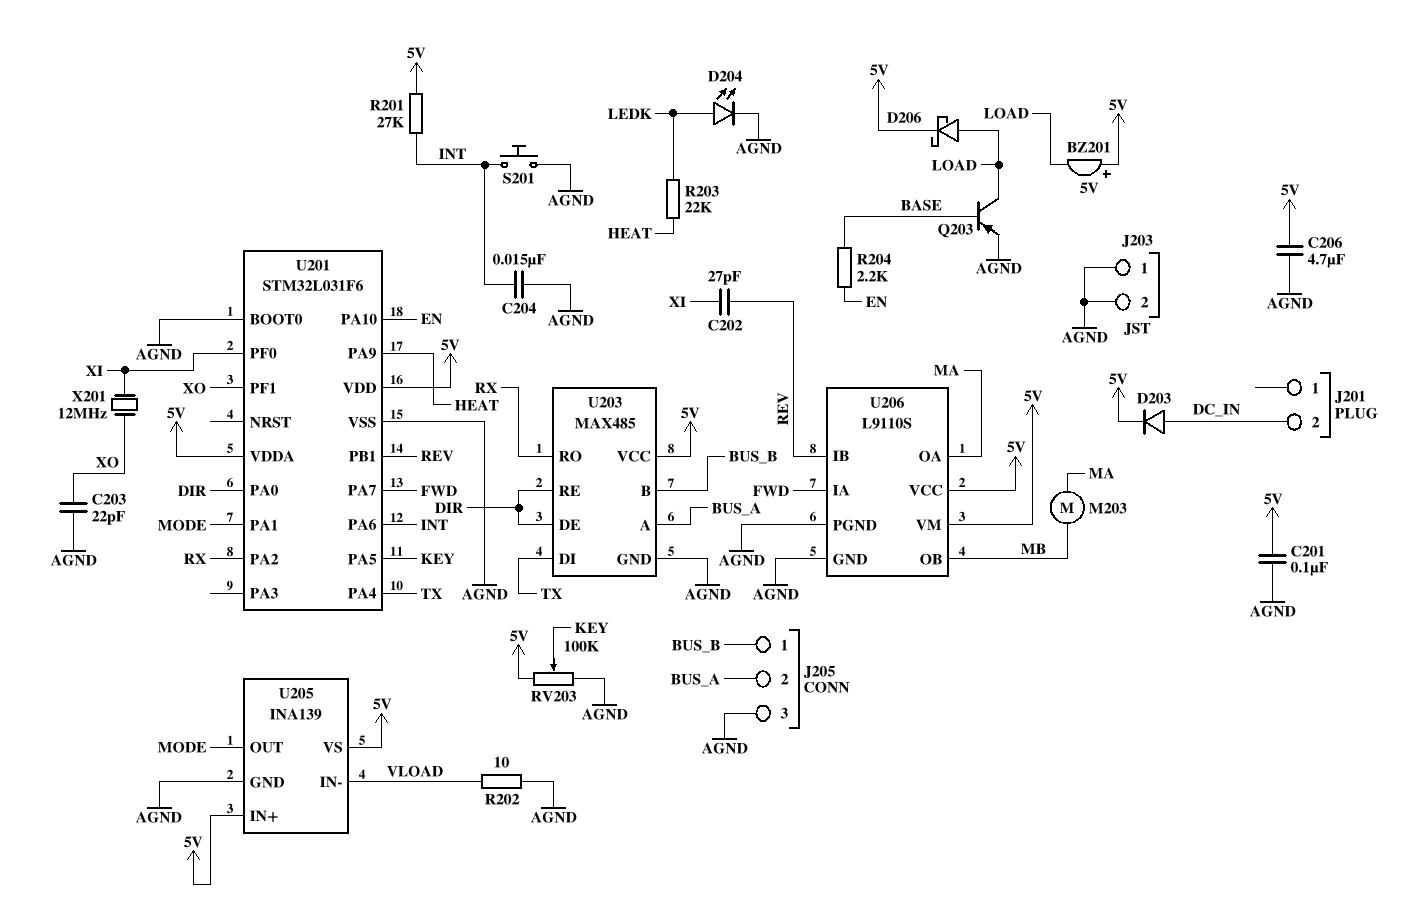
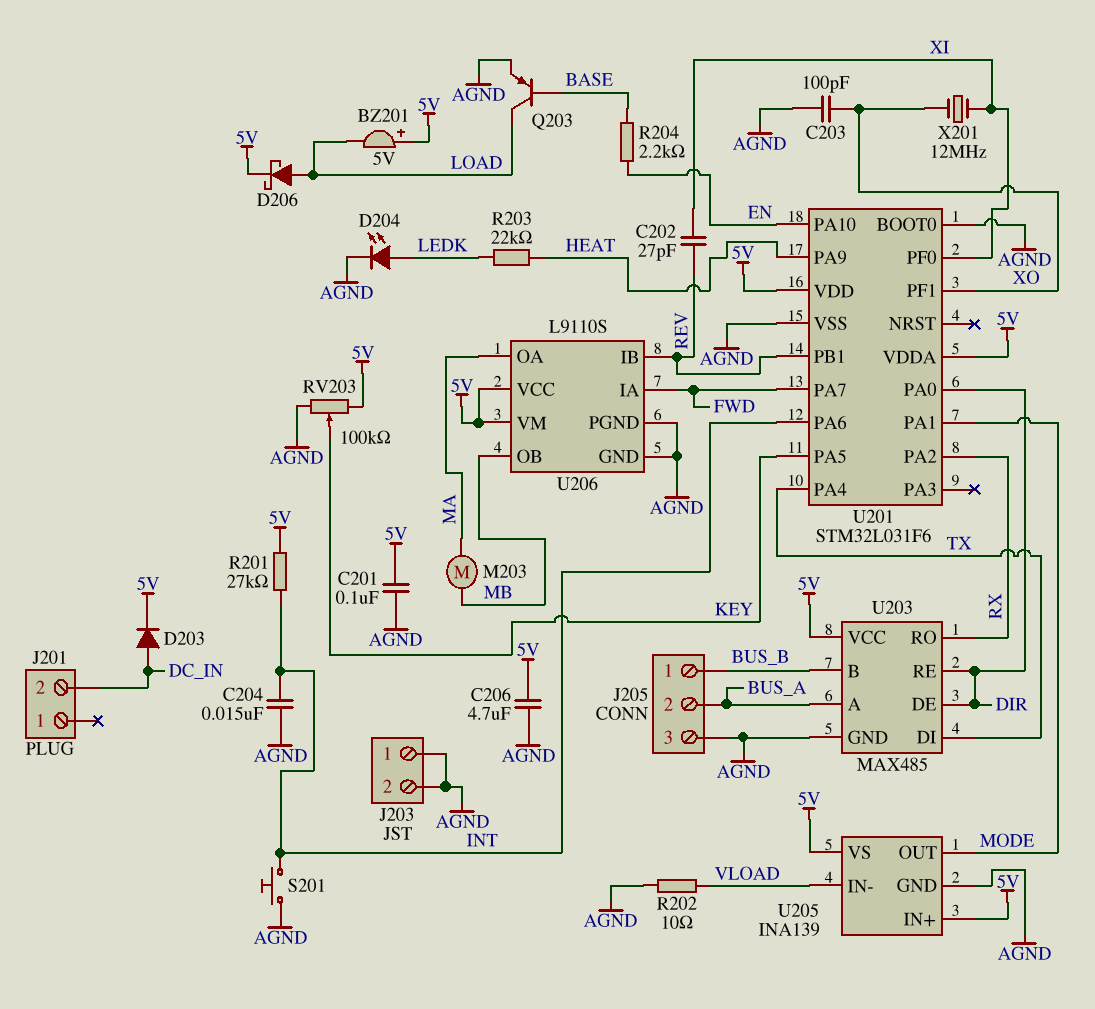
C203: 22pF (AGND, XO) -> 100pF (AGND, XO)

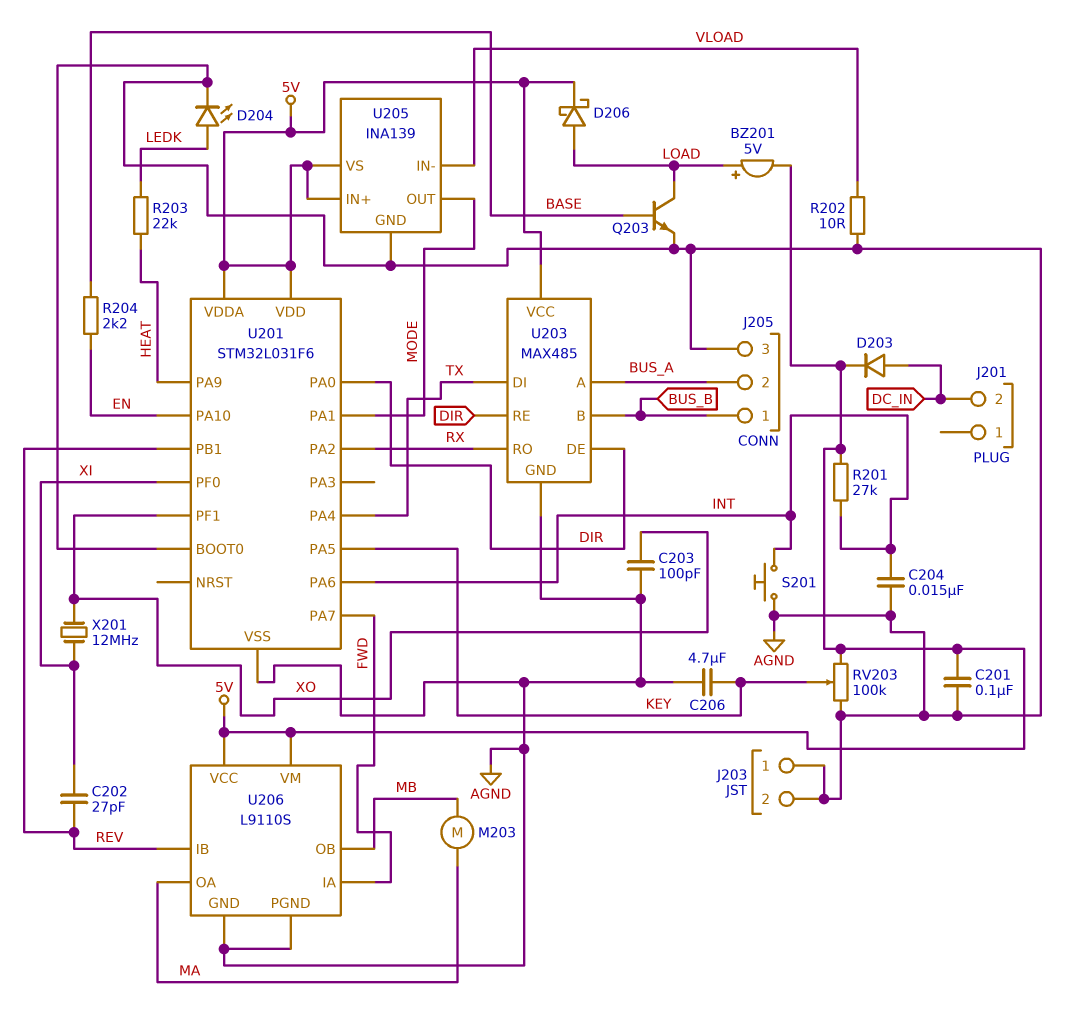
BZ201: buzzer 5V (plus 5V, minus LOAD) -> buzzer 5V (plus LOAD, minus 5V)
C206: 4.7uF (5V, AGND) -> 4.7uF (AGND, KEY)
Q203: PNP (B BASE, C LOAD, E AGND) -> NPN (B BASE, C LOAD, E AGND)

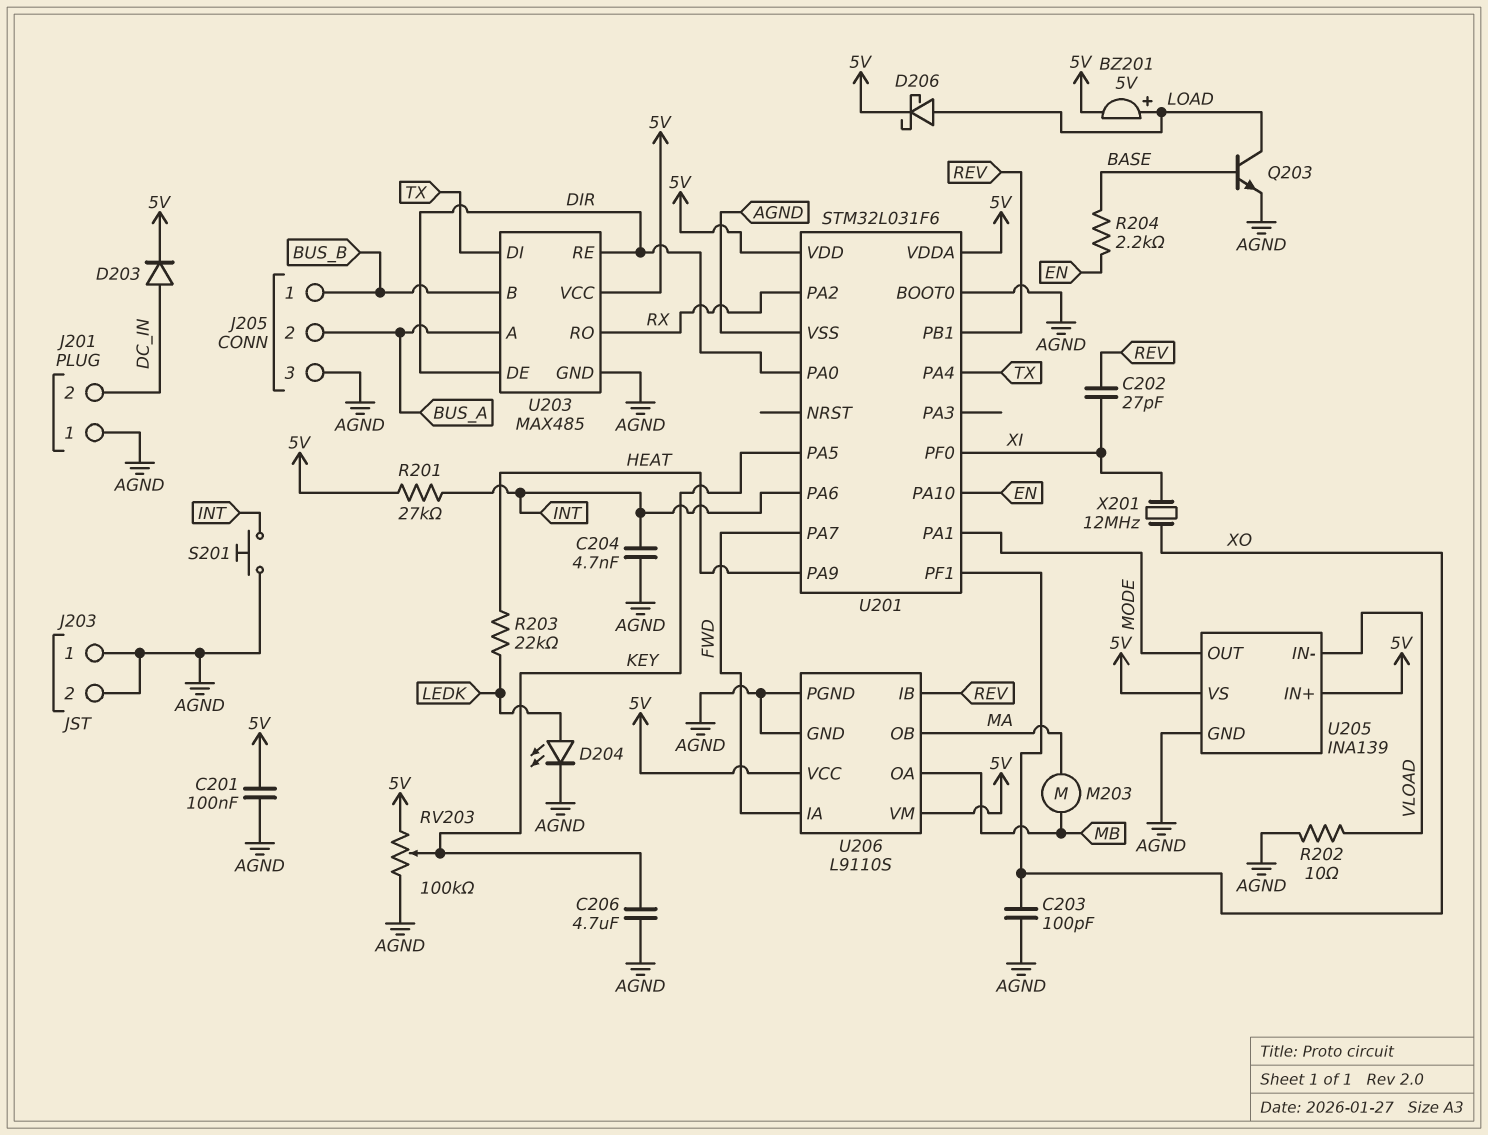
C204: 15nF (AGND, INT) -> 4.7nF (AGND, INT)
J201 pin 1: none -> AGND
U206 pin OA: MA -> MB
U206 pin OB: MB -> MA

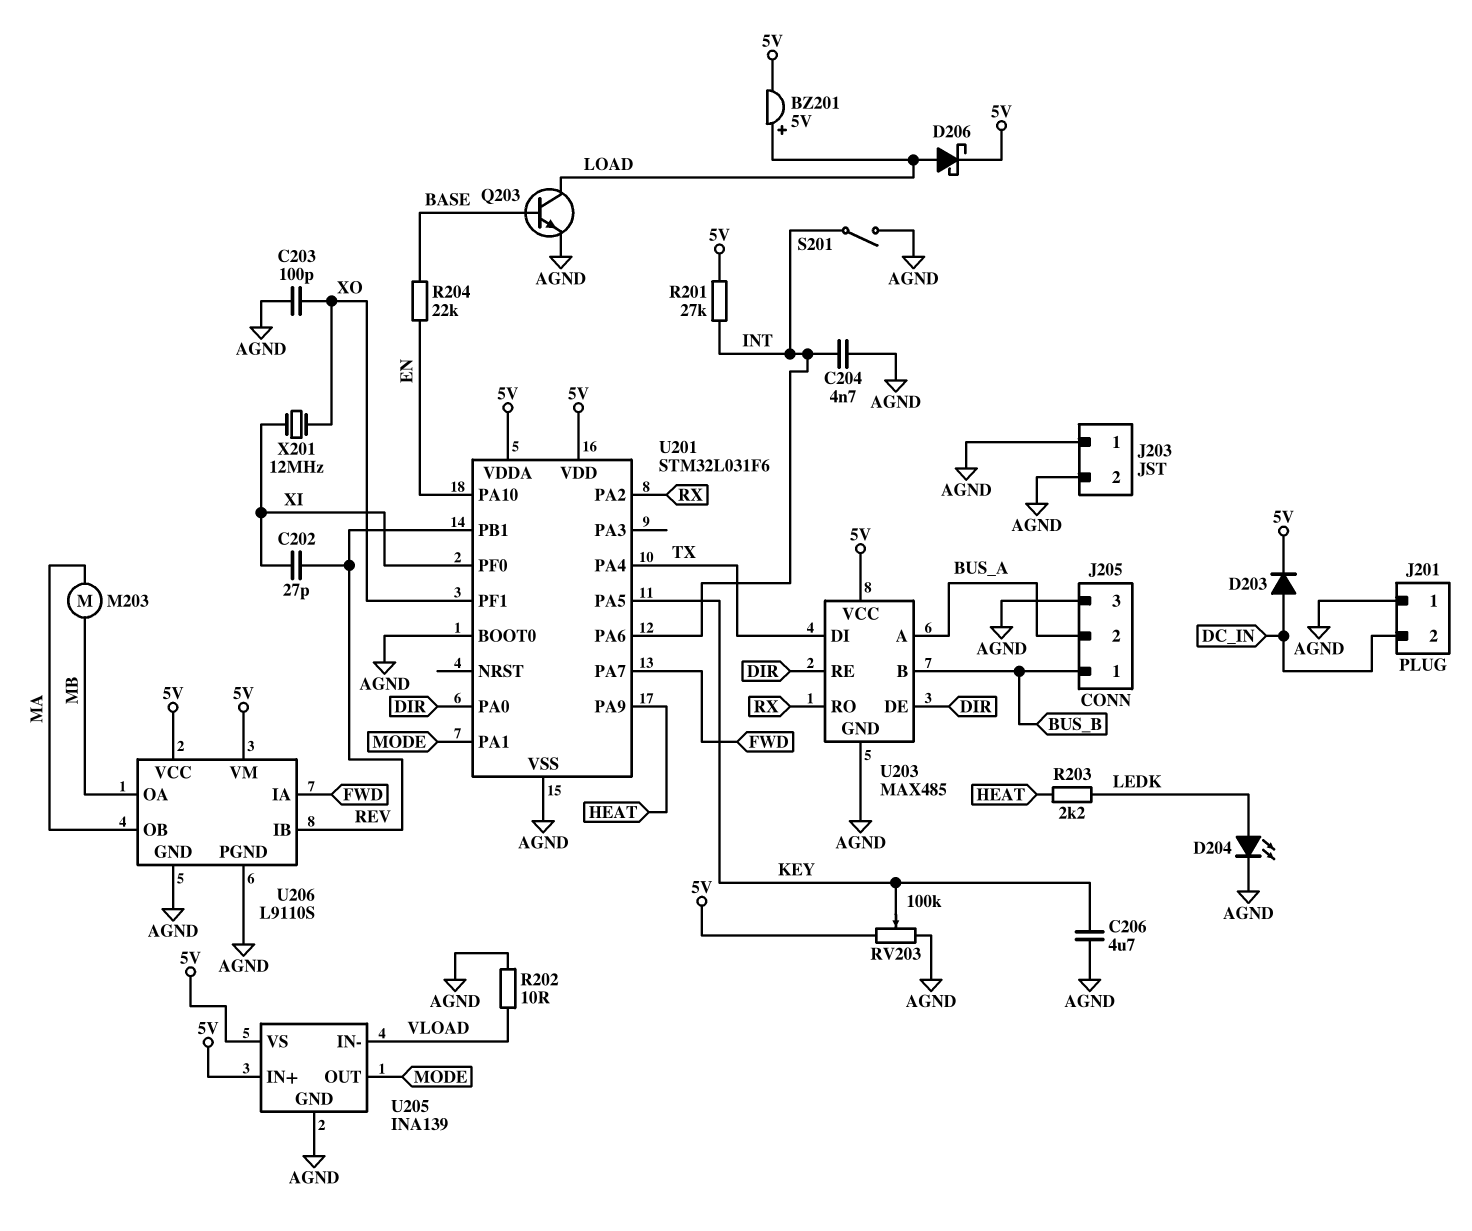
C201: 100nF (5V, AGND) -> none
R203: 22k (HEAT, LEDK) -> 2.2k (HEAT, LEDK)
R204: 2.2k (BASE, EN) -> 22k (BASE, EN)
S201: button (AGND, INT) -> switch (AGND, INT)

